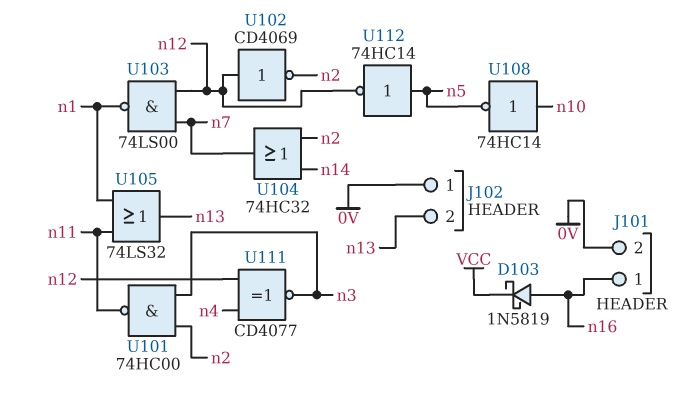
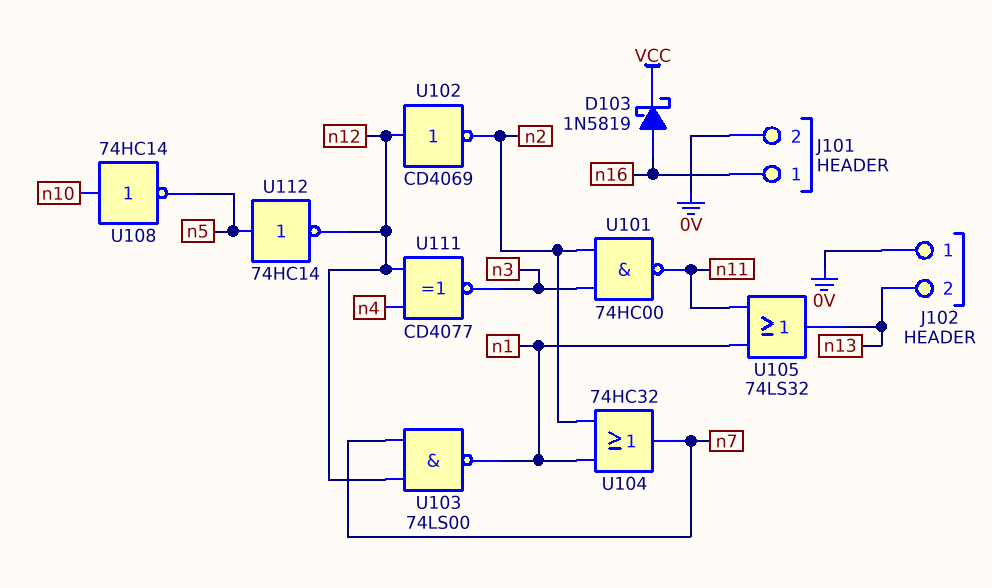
U104: OR 74HC32 (in n2, in n14, out n7) -> OR 74HC32 (in n1, in n2, out n7)

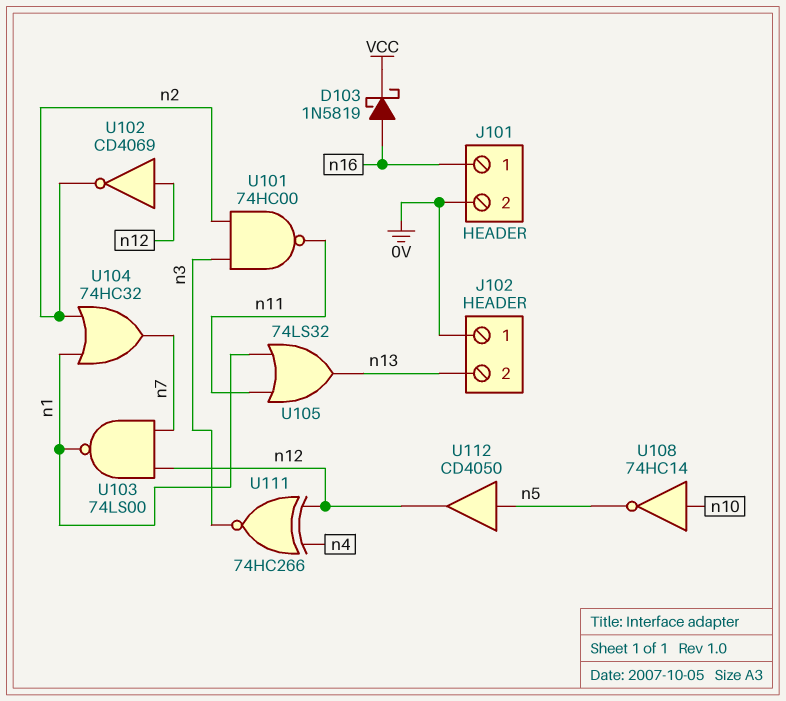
U111: XNOR CD4077 (in n4, in n12, out n3) -> XNOR 74HC266 (in n4, in n12, out n3)
U112: NOT 74HC14 (in n5, out n12) -> buffer CD4050 (in n5, out n12)

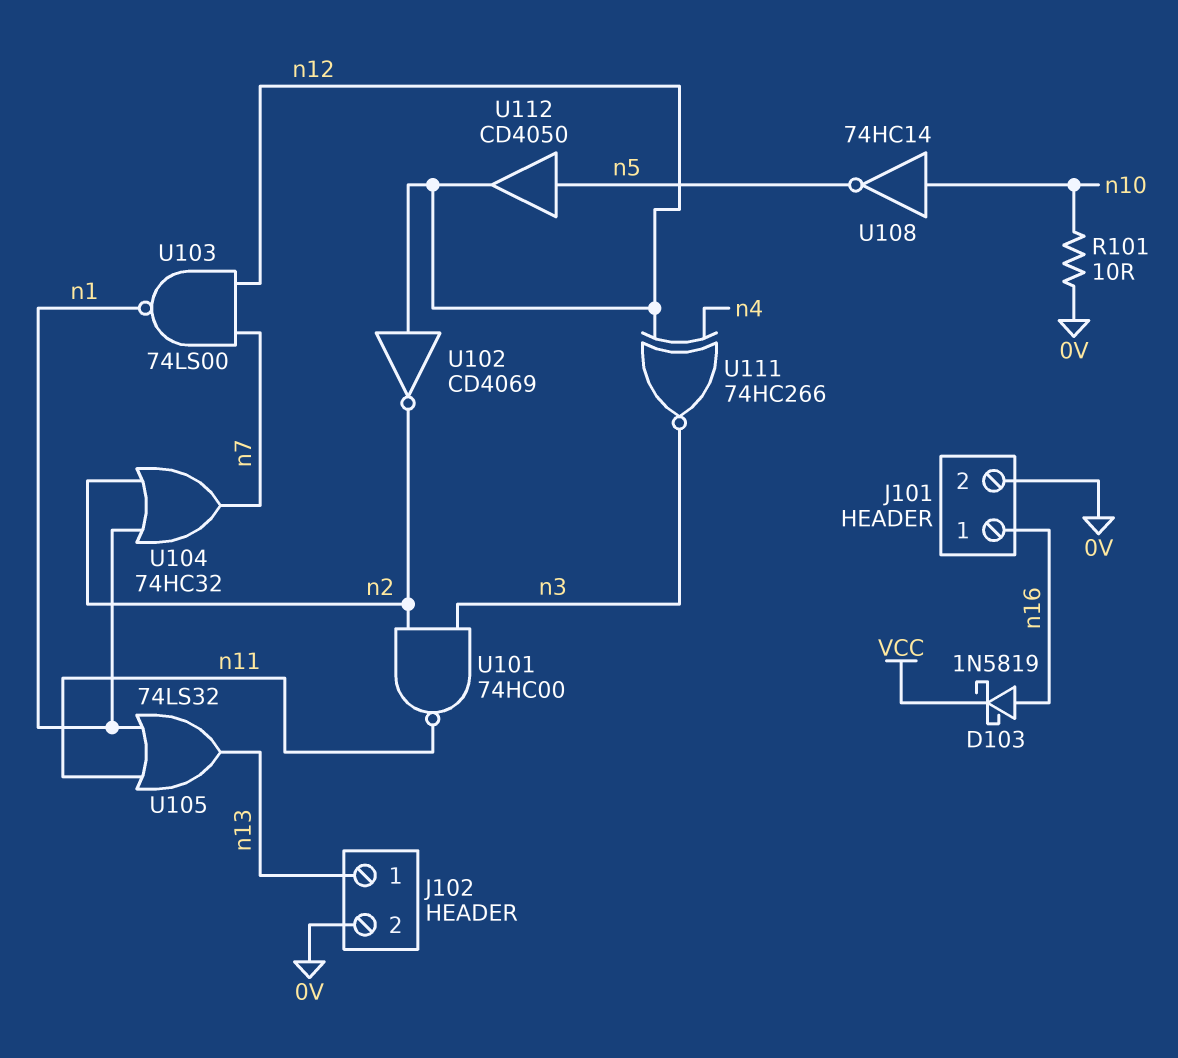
J102 pin 1: 0V -> n13
J102 pin 2: n13 -> 0V
R101: none -> 10 (0V, n10)

